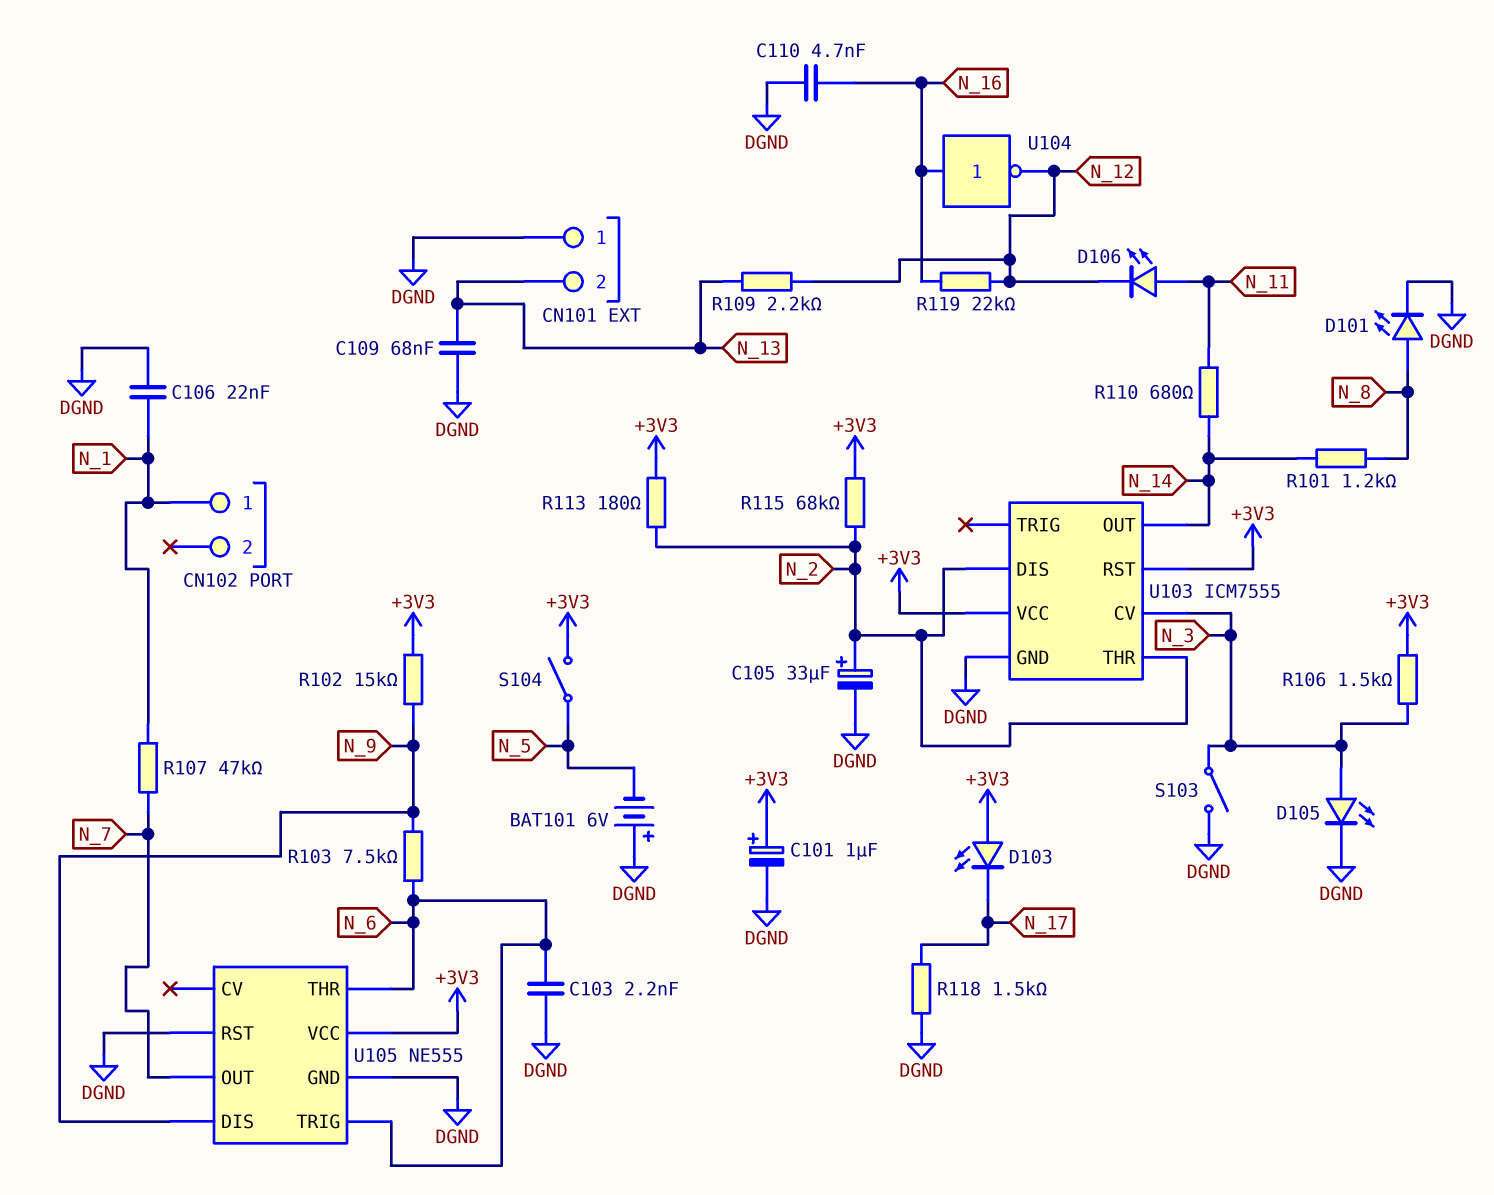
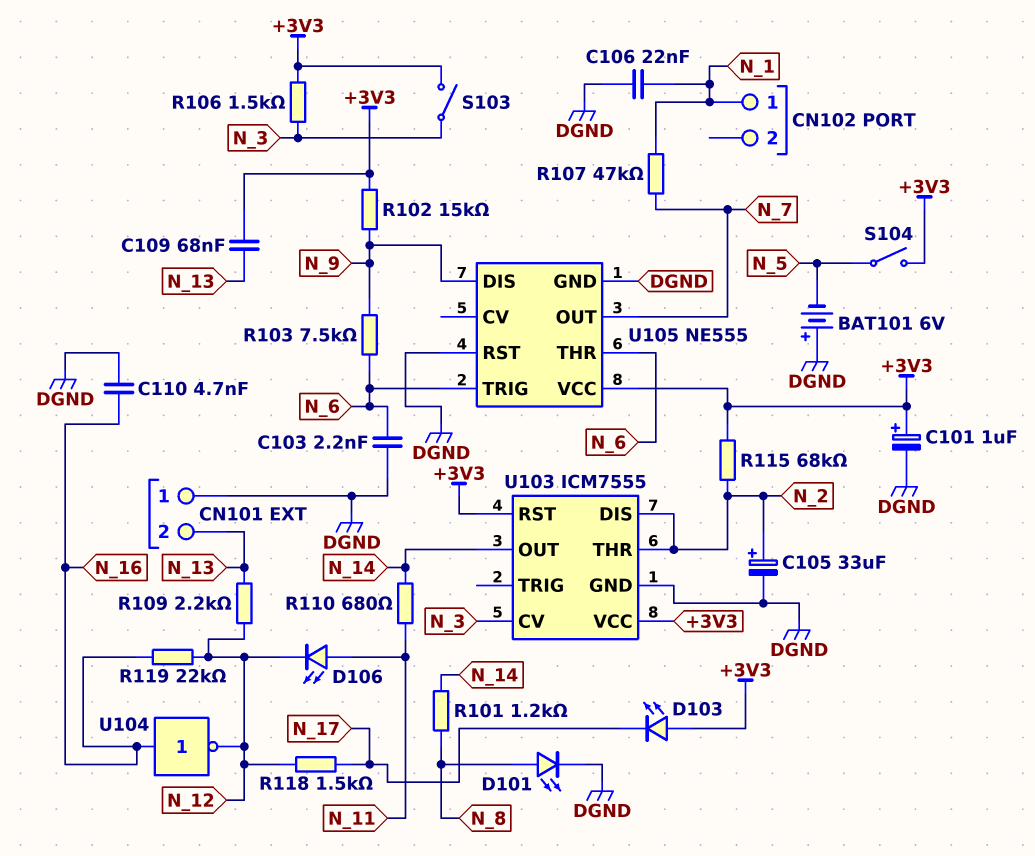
C109: 68nF (DGND, N_13) -> 68nF (+3V3, N_13)
D105: LED (A N_3, K DGND) -> none
R113: 180 (+3V3, N_2) -> none
R118: 1.5k (DGND, N_17) -> 1.5k (N_12, N_17)
S103: switch (DGND, N_3) -> switch (+3V3, N_3)

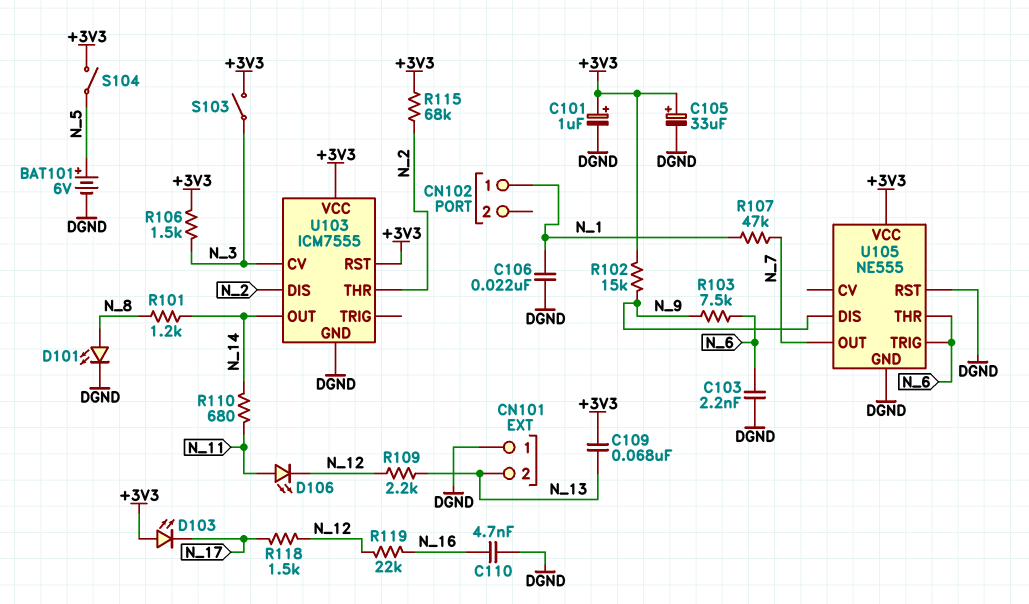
BAT101: 6V (plus DGND, minus N_5) -> 6V (plus N_5, minus DGND)
C105: 33uF (plus N_2, minus DGND) -> 33uF (plus +3V3, minus DGND)
U104: NOT (in N_16, out N_12) -> none

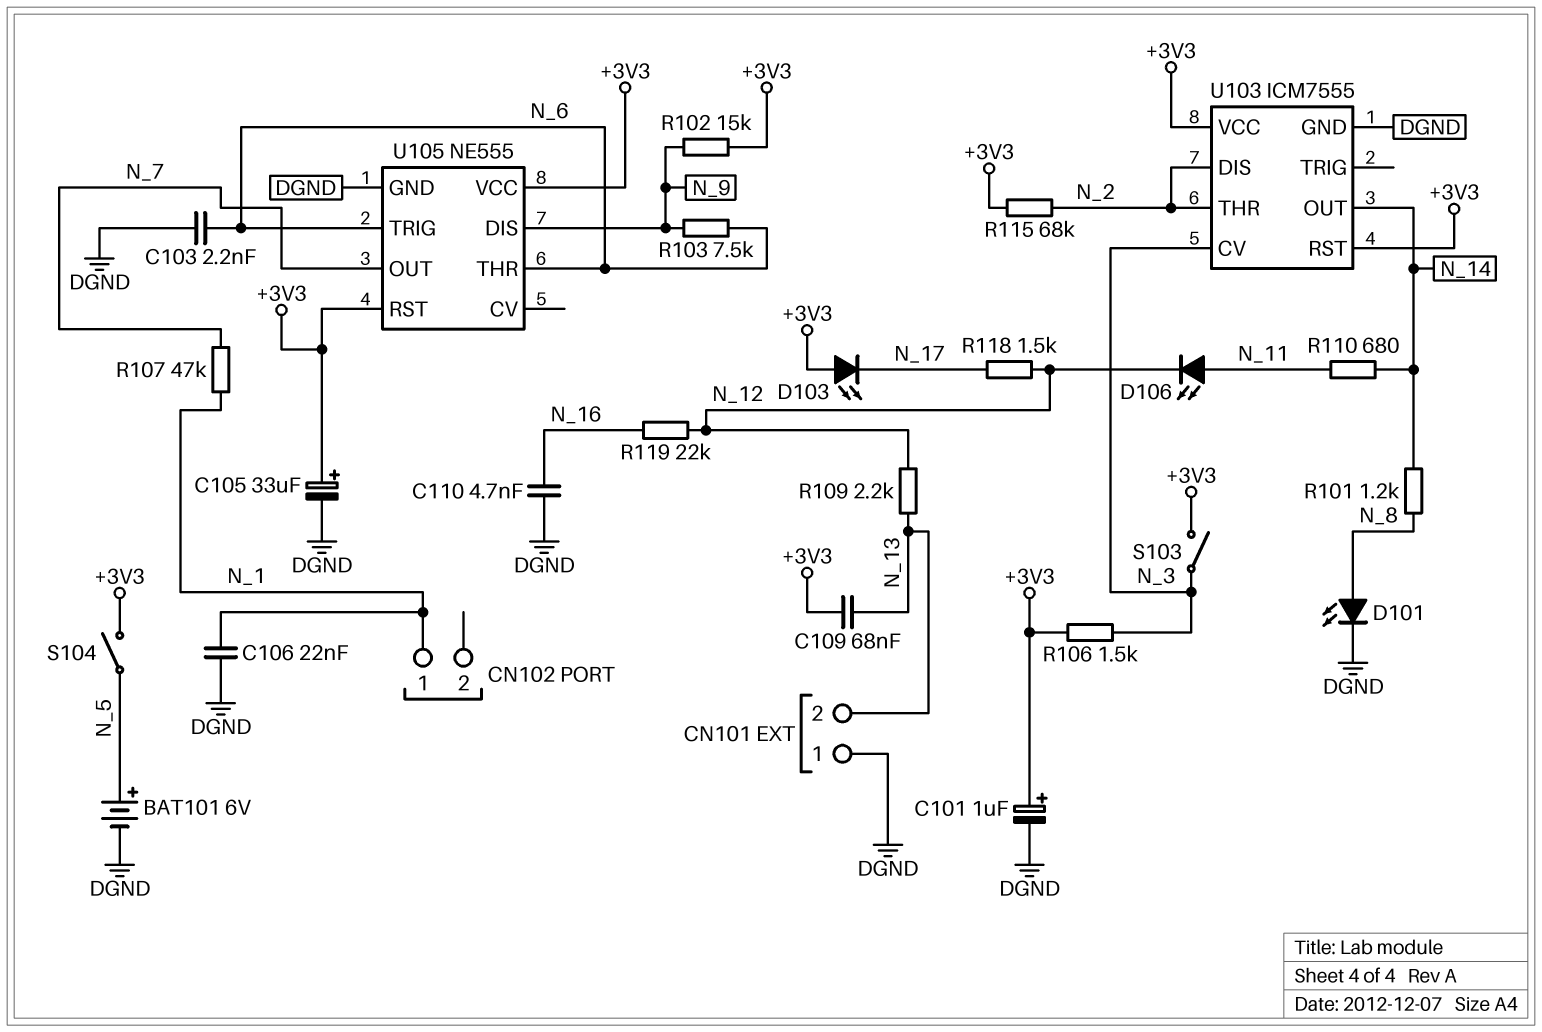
U105 pin RST: DGND -> +3V3

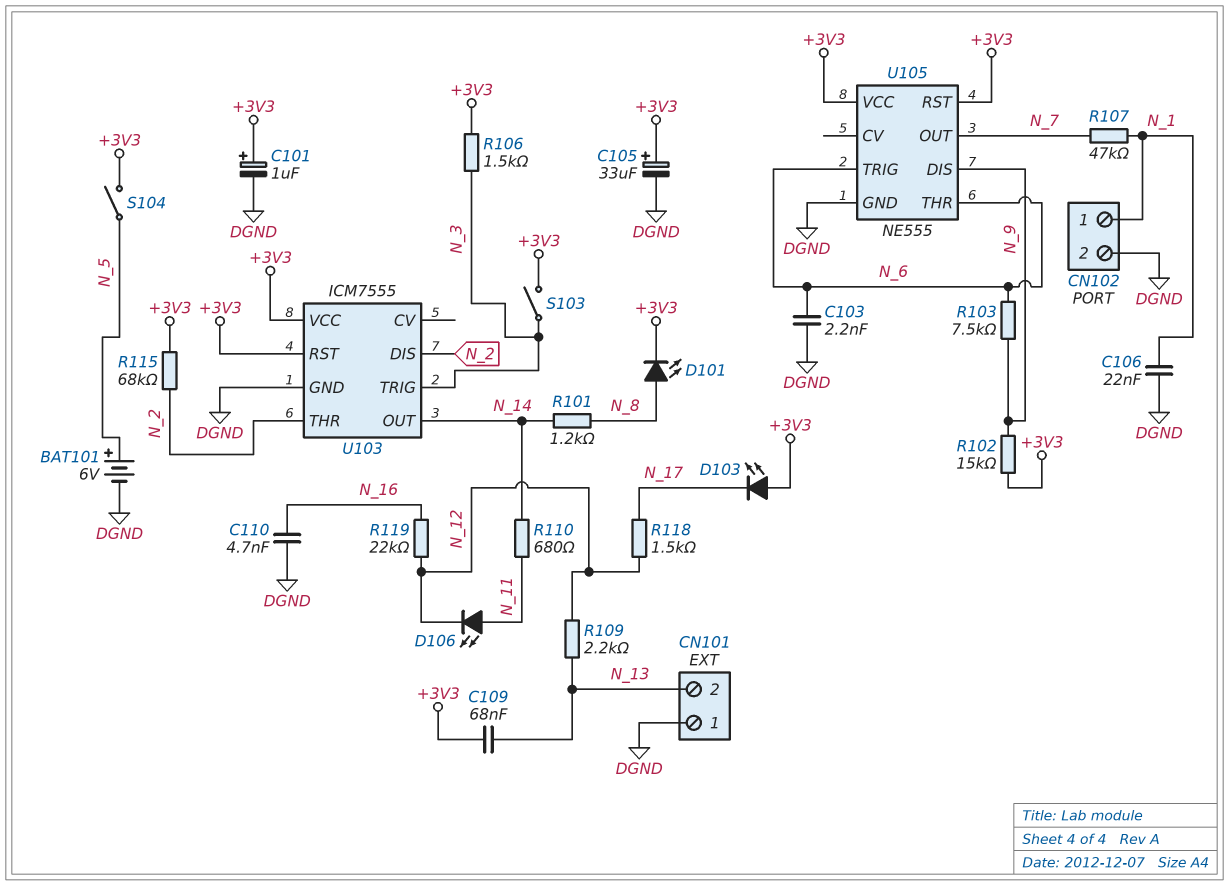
CN102 pin 2: none -> DGND
D101: LED (A N_8, K DGND) -> LED (A N_8, K +3V3)
U103 pin CV: N_3 -> none
U103 pin TRIG: none -> N_3

